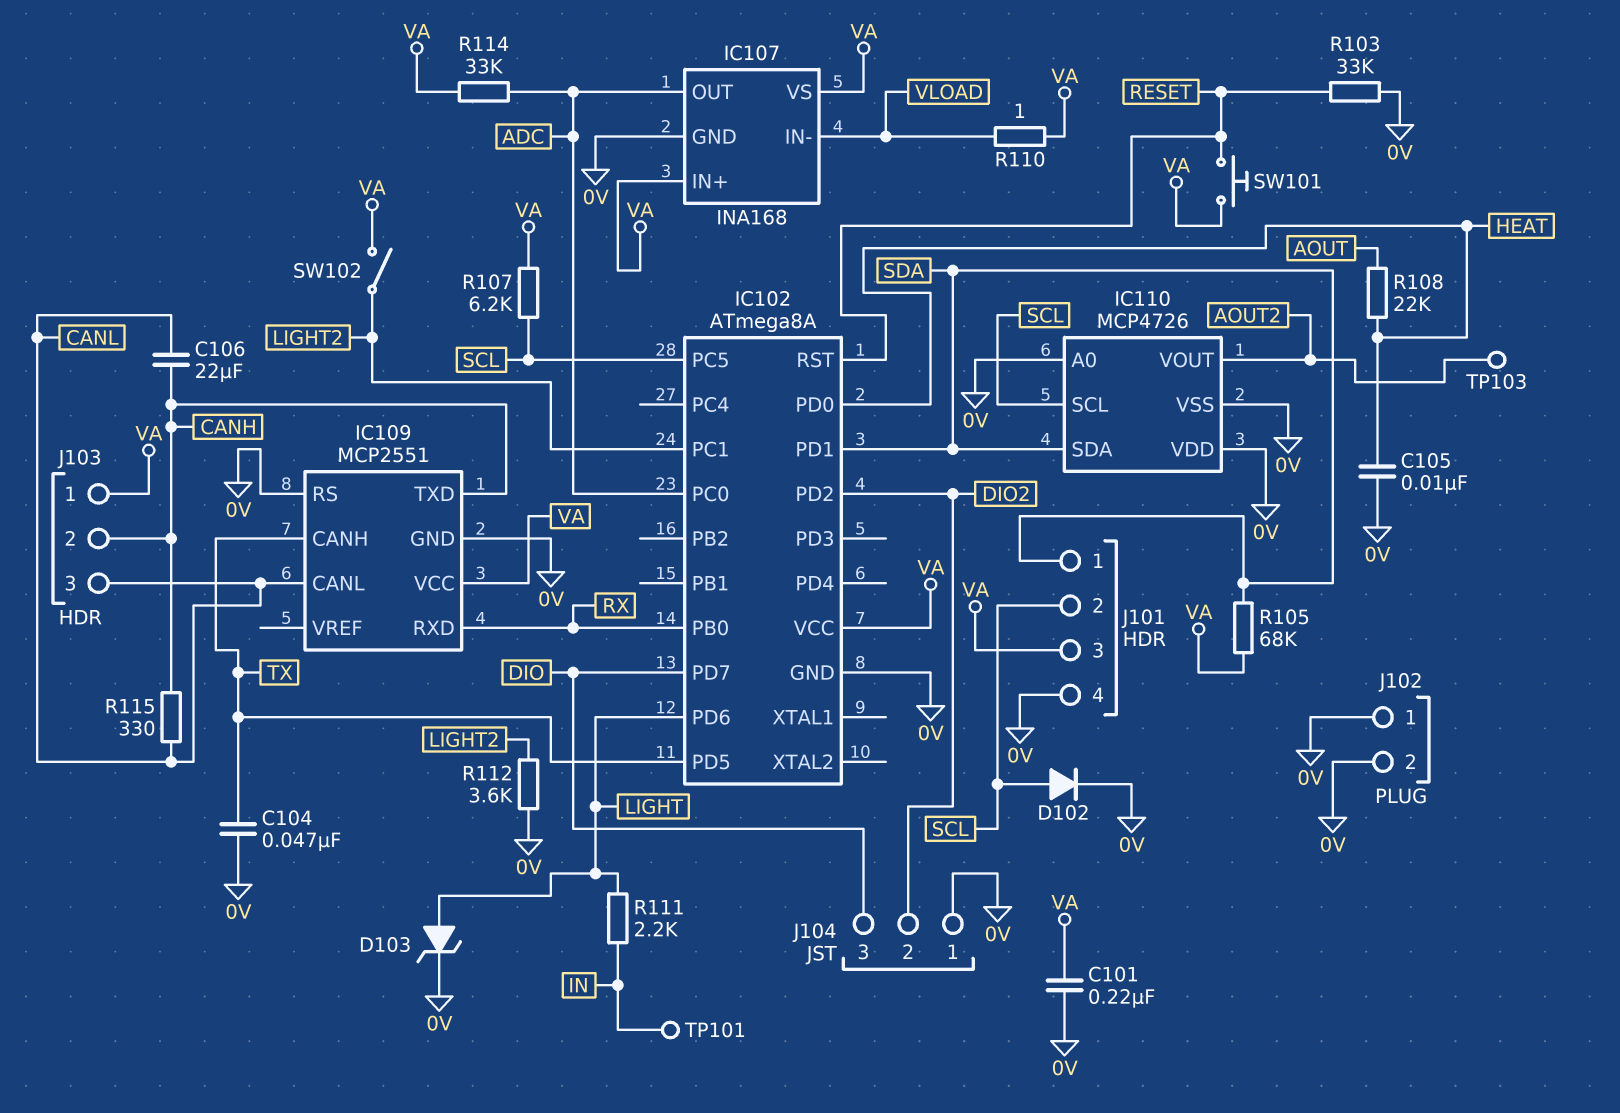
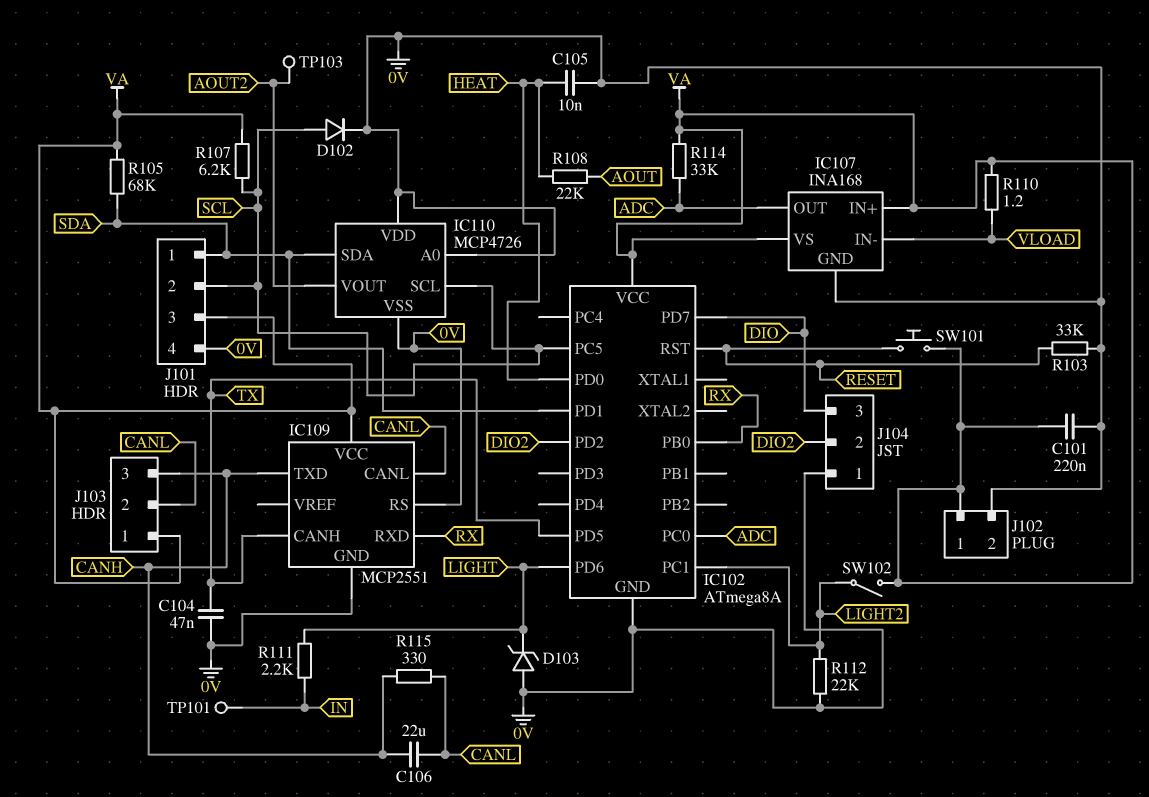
D103: zener (A LIGHT, K 0V) -> zener (A 0V, K LIGHT)
J102 pin 1: 0V -> VA
J103 pin 2: CANH -> CANL
J103 pin 3: CANL -> CANH
R110: 1 (VA, VLOAD) -> 1.2 (VA, VLOAD)
R112: 3.6k (0V, LIGHT2) -> 22k (0V, LIGHT2)

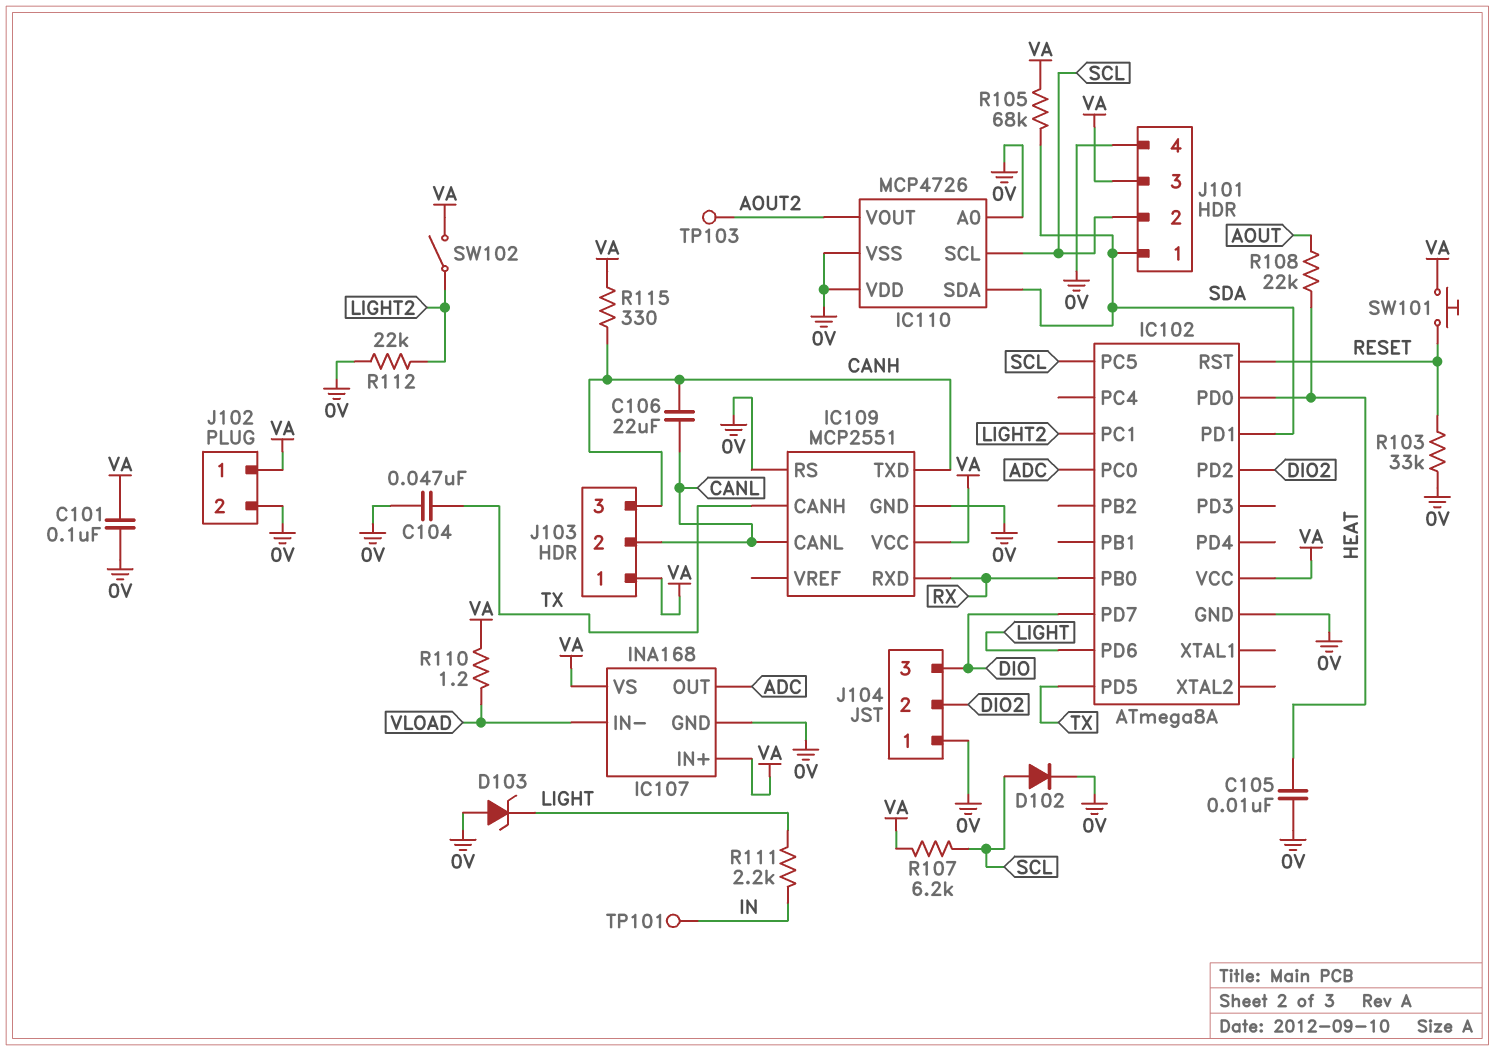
C101: 220nF (0V, VA) -> 100nF (0V, VA)
R114: 33k (ADC, VA) -> none
R115: 330 (CANH, CANL) -> 330 (CANH, VA)

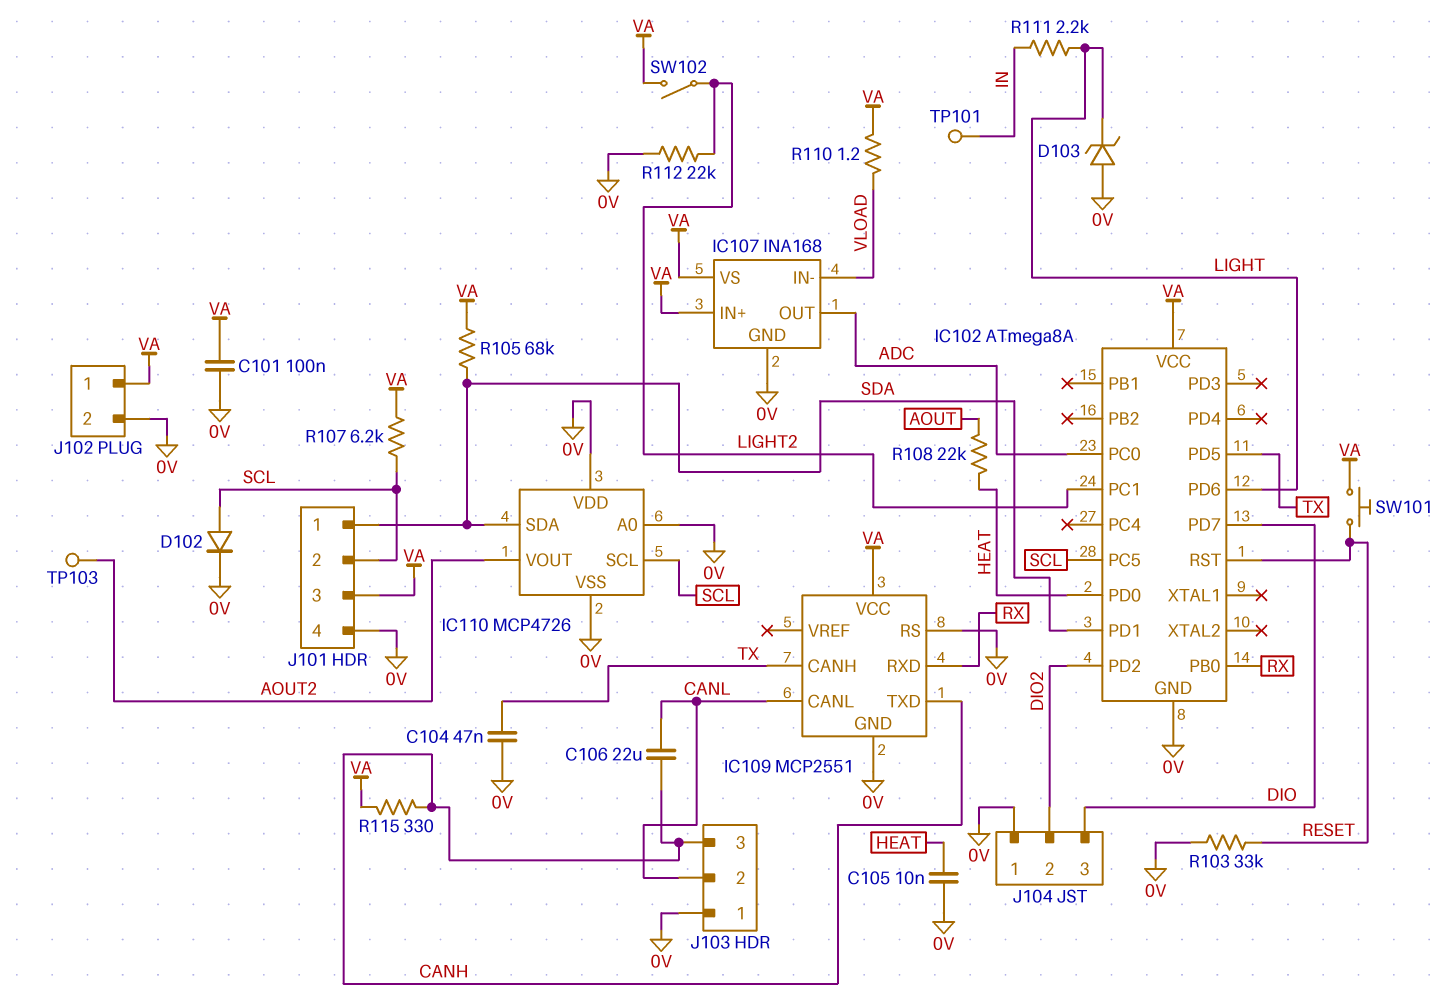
J103 pin 1: VA -> 0V

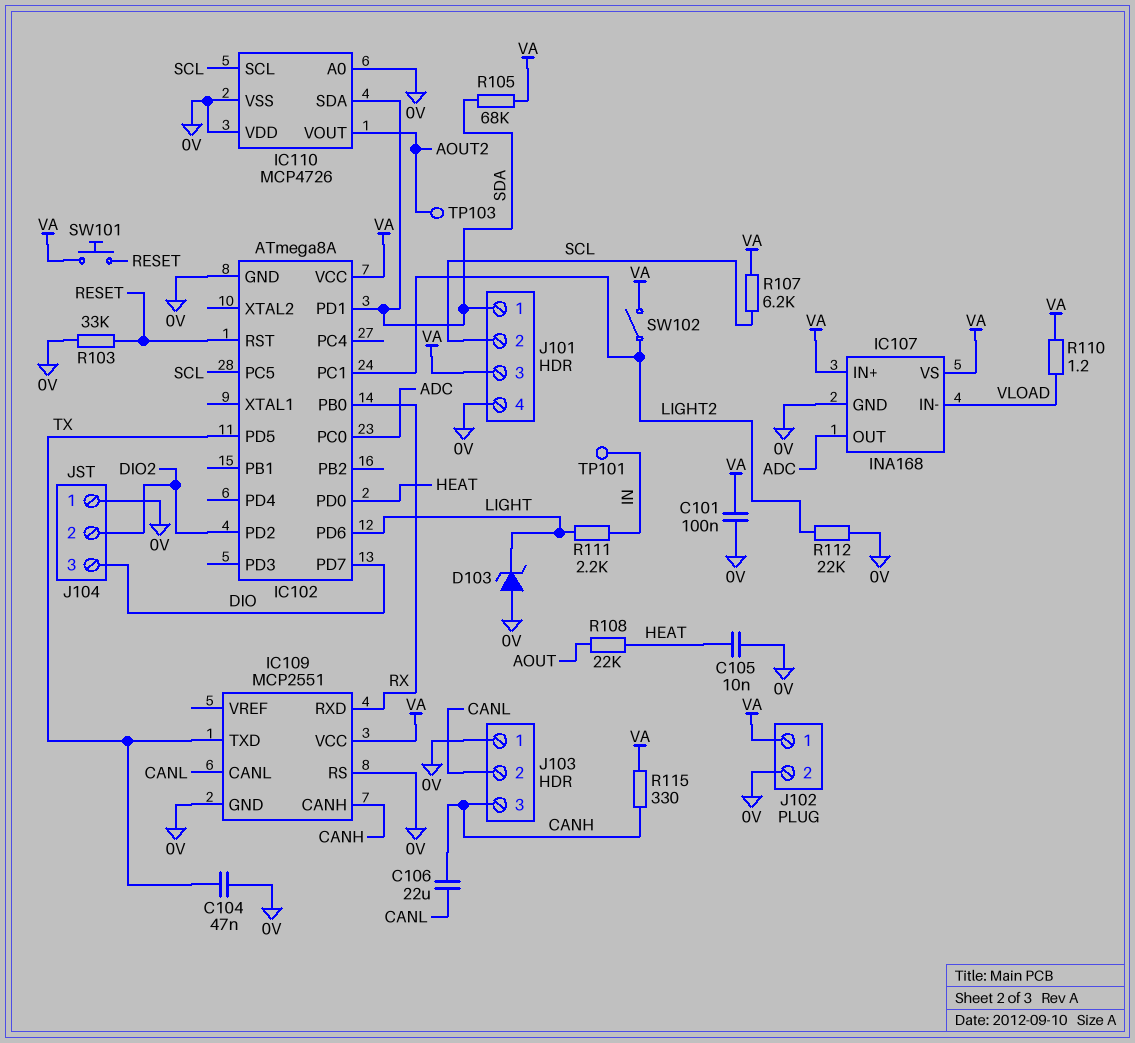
D102: diode (A SCL, K 0V) -> none
IC109 pin CANH: TX -> CANH
IC109 pin TXD: CANH -> TX

